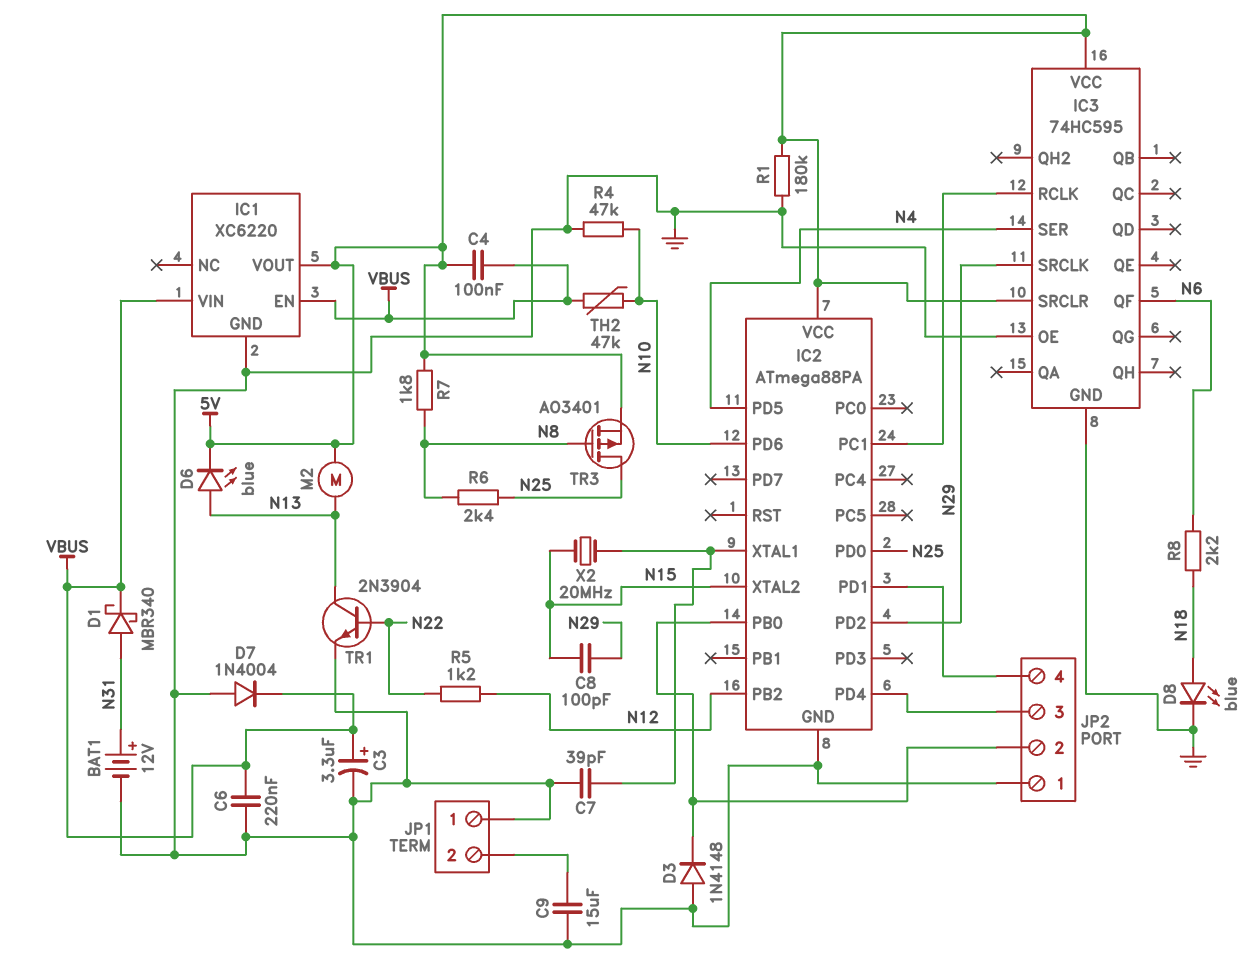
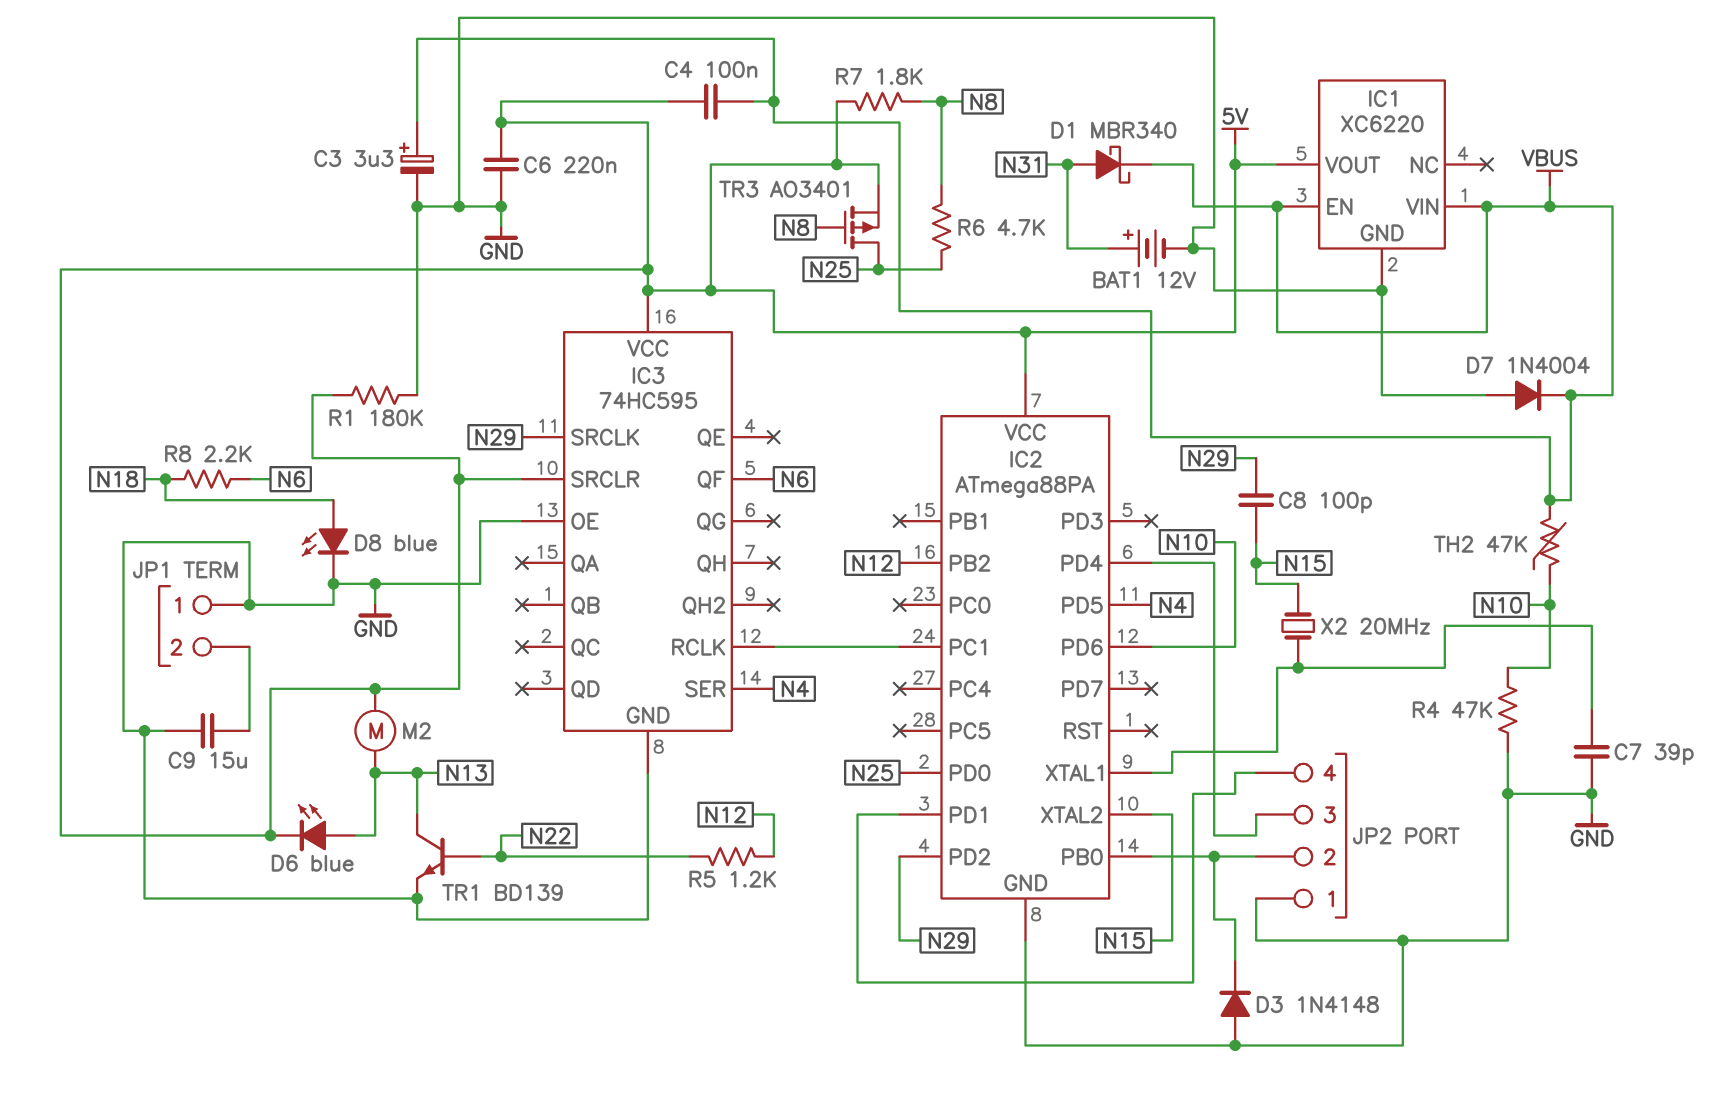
C6: 220nF (GND, VBUS) -> 220nF (5V, GND)
R6: 2.4k (N8, N25) -> 4.7k (N8, N25)
TR1: NPN 2N3904 (B N22, C N13, E GND) -> NPN BD139 (B N22, C N13, E GND)

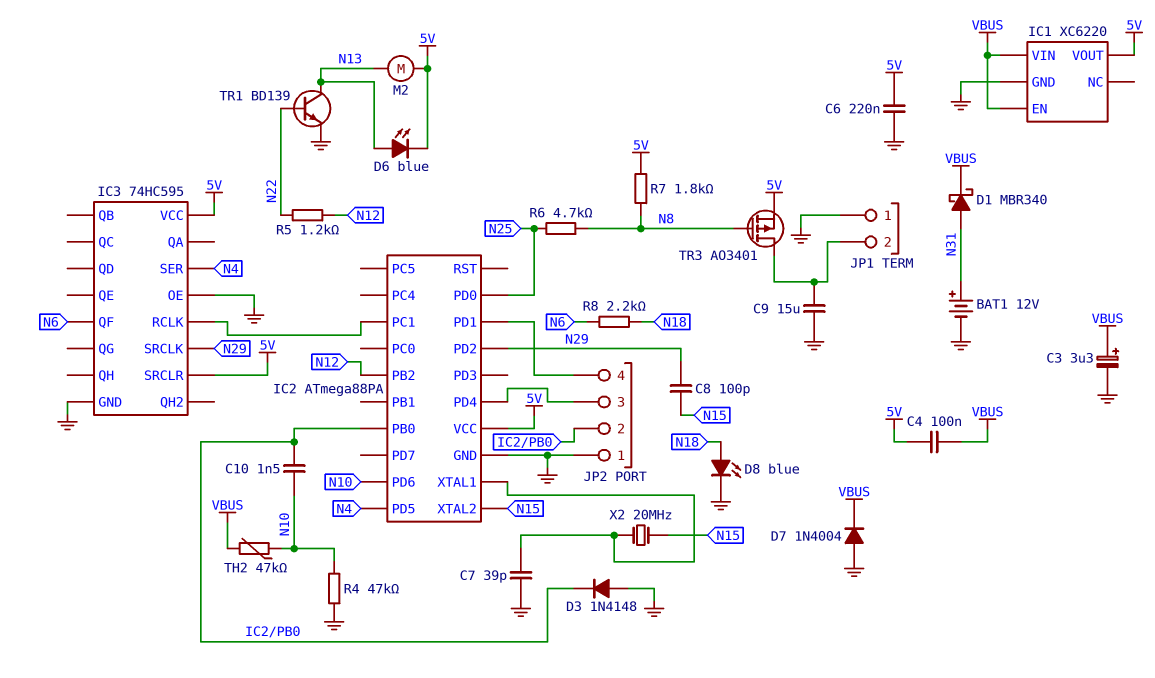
C10: none -> 1.5nF (IC2/PB0, N10)
R1: 180k (5V, GND) -> none
TR3: PMOS AO3401 (G N8, D N25, S 5V) -> PMOS AO3401 (G N8, D JP1/2, S 5V)

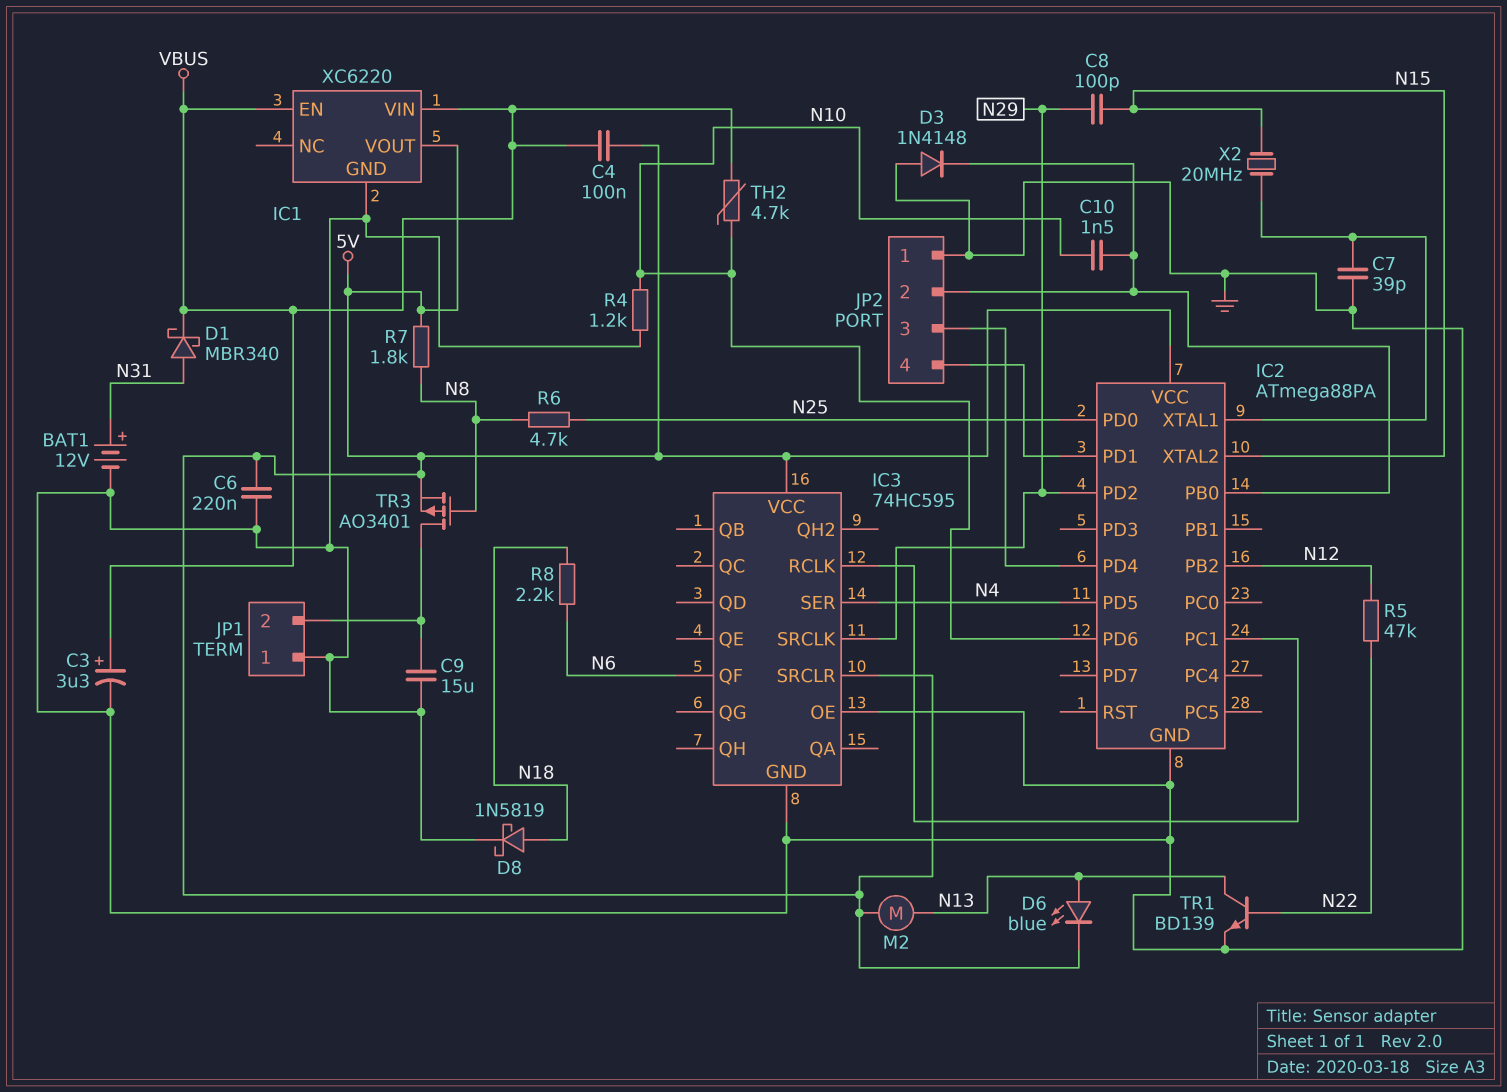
D7: diode 1N4004 (A GND, K VBUS) -> none
D8: LED blue (A N18, K GND) -> schottky 1N5819 (A N18, K GND)
R4: 47k (GND, N10) -> 1.2k (GND, N10)
R5: 1.2k (N12, N22) -> 47k (N12, N22)
TH2: 47k (N10, VBUS) -> 4.7k (N10, VBUS)

